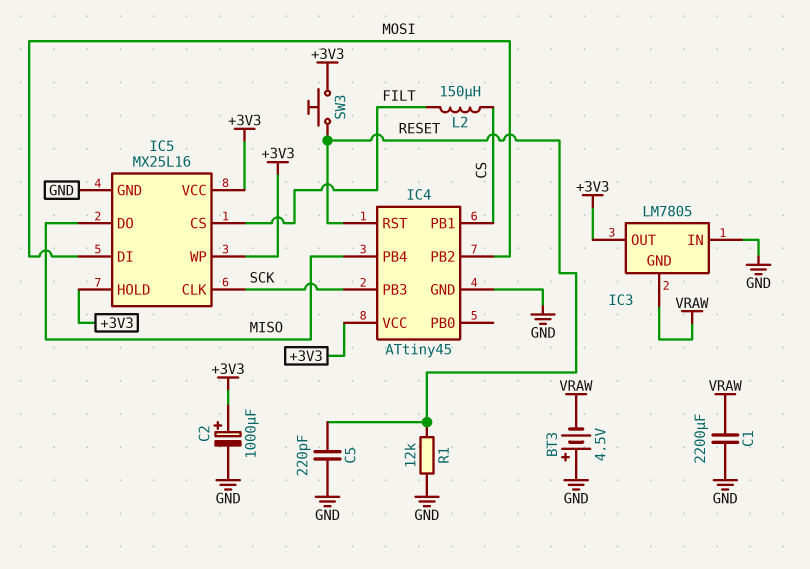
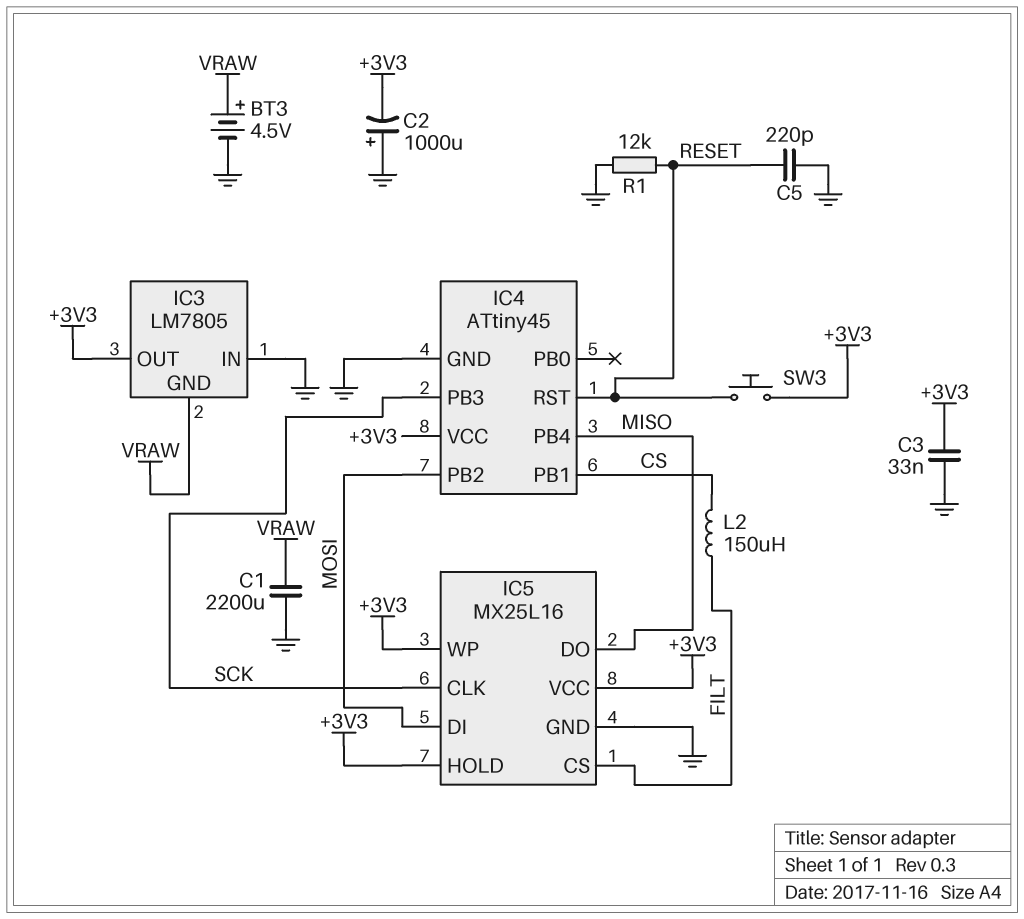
BT3: 4.5V (plus GND, minus VRAW) -> 4.5V (plus VRAW, minus GND)
C2: 1000uF (plus +3V3, minus GND) -> 1000uF (plus GND, minus +3V3)
C3: none -> 33nF (+3V3, GND)

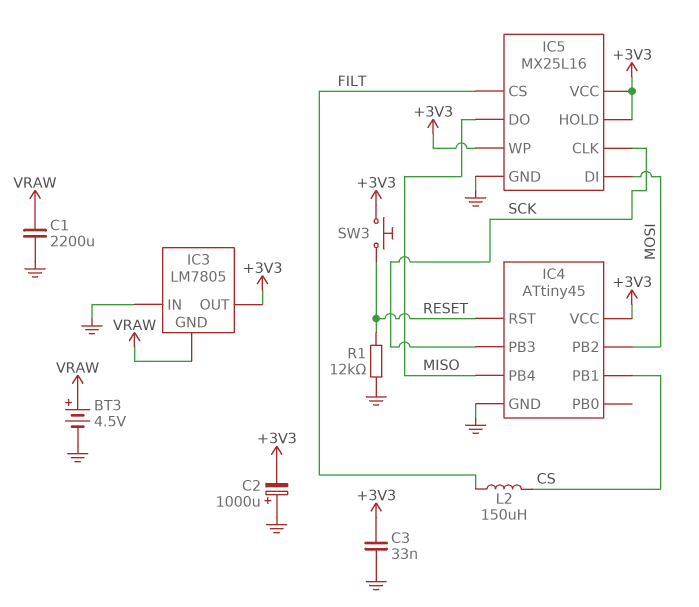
C5: 220pF (GND, RESET) -> none

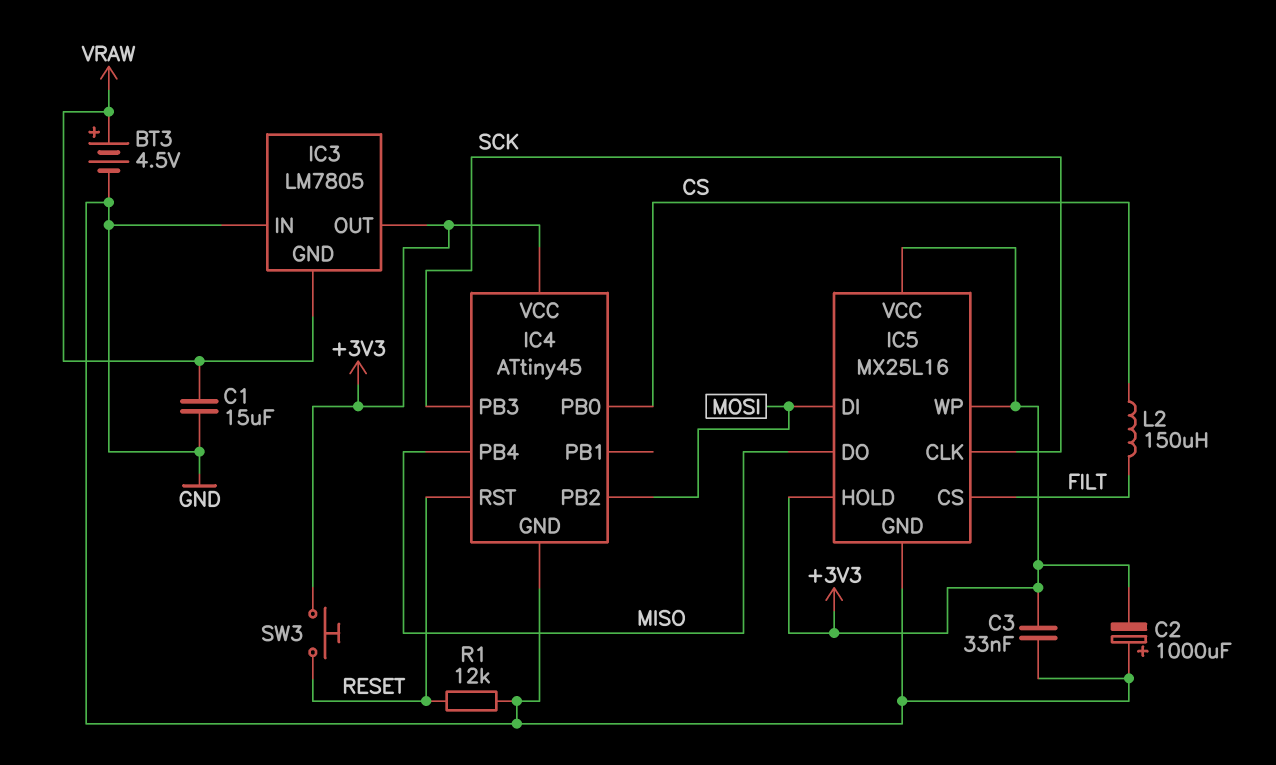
C1: 2200uF (GND, VRAW) -> 15uF (GND, VRAW)
IC4 pin PB0: none -> CS
IC4 pin PB1: CS -> none

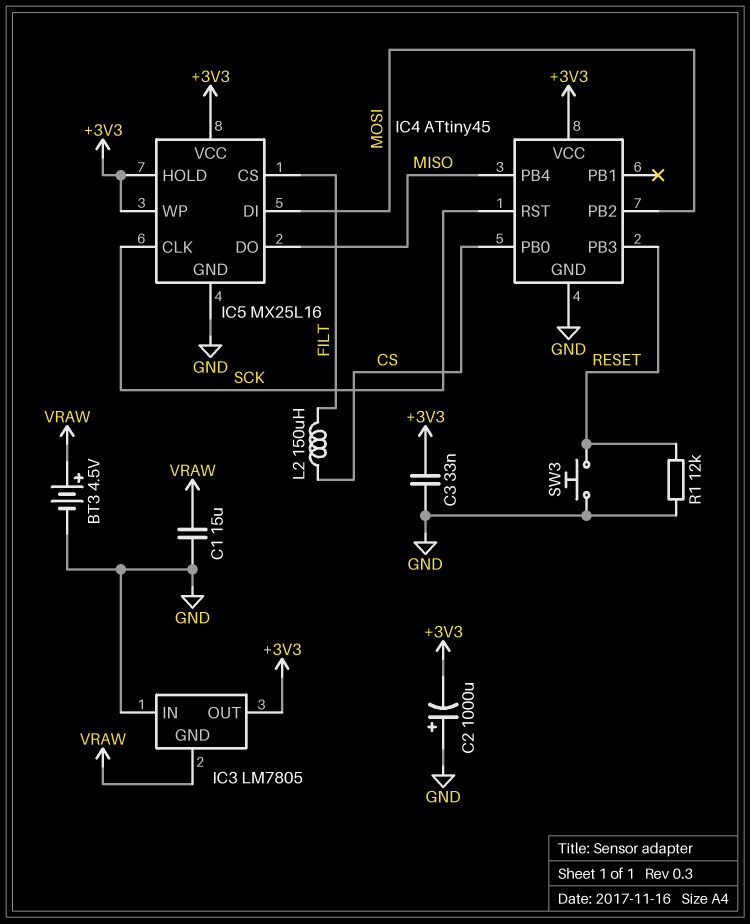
IC4 pin PB3: SCK -> RESET
IC4 pin RST: RESET -> SCK
SW3: button (+3V3, RESET) -> button (GND, RESET)

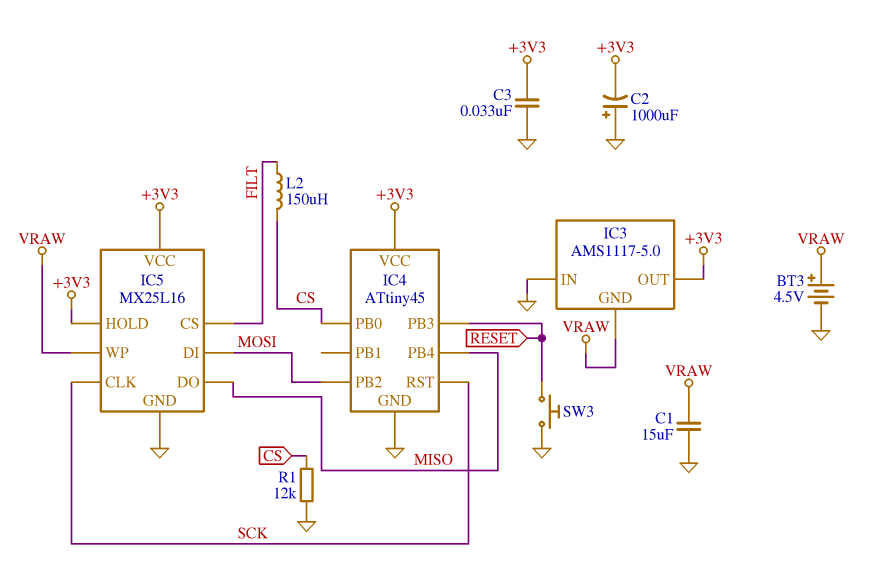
IC3: LM7805 -> AMS1117-5.0
IC5 pin WP: +3V3 -> VRAW
R1: 12k (GND, RESET) -> 12k (CS, GND)

